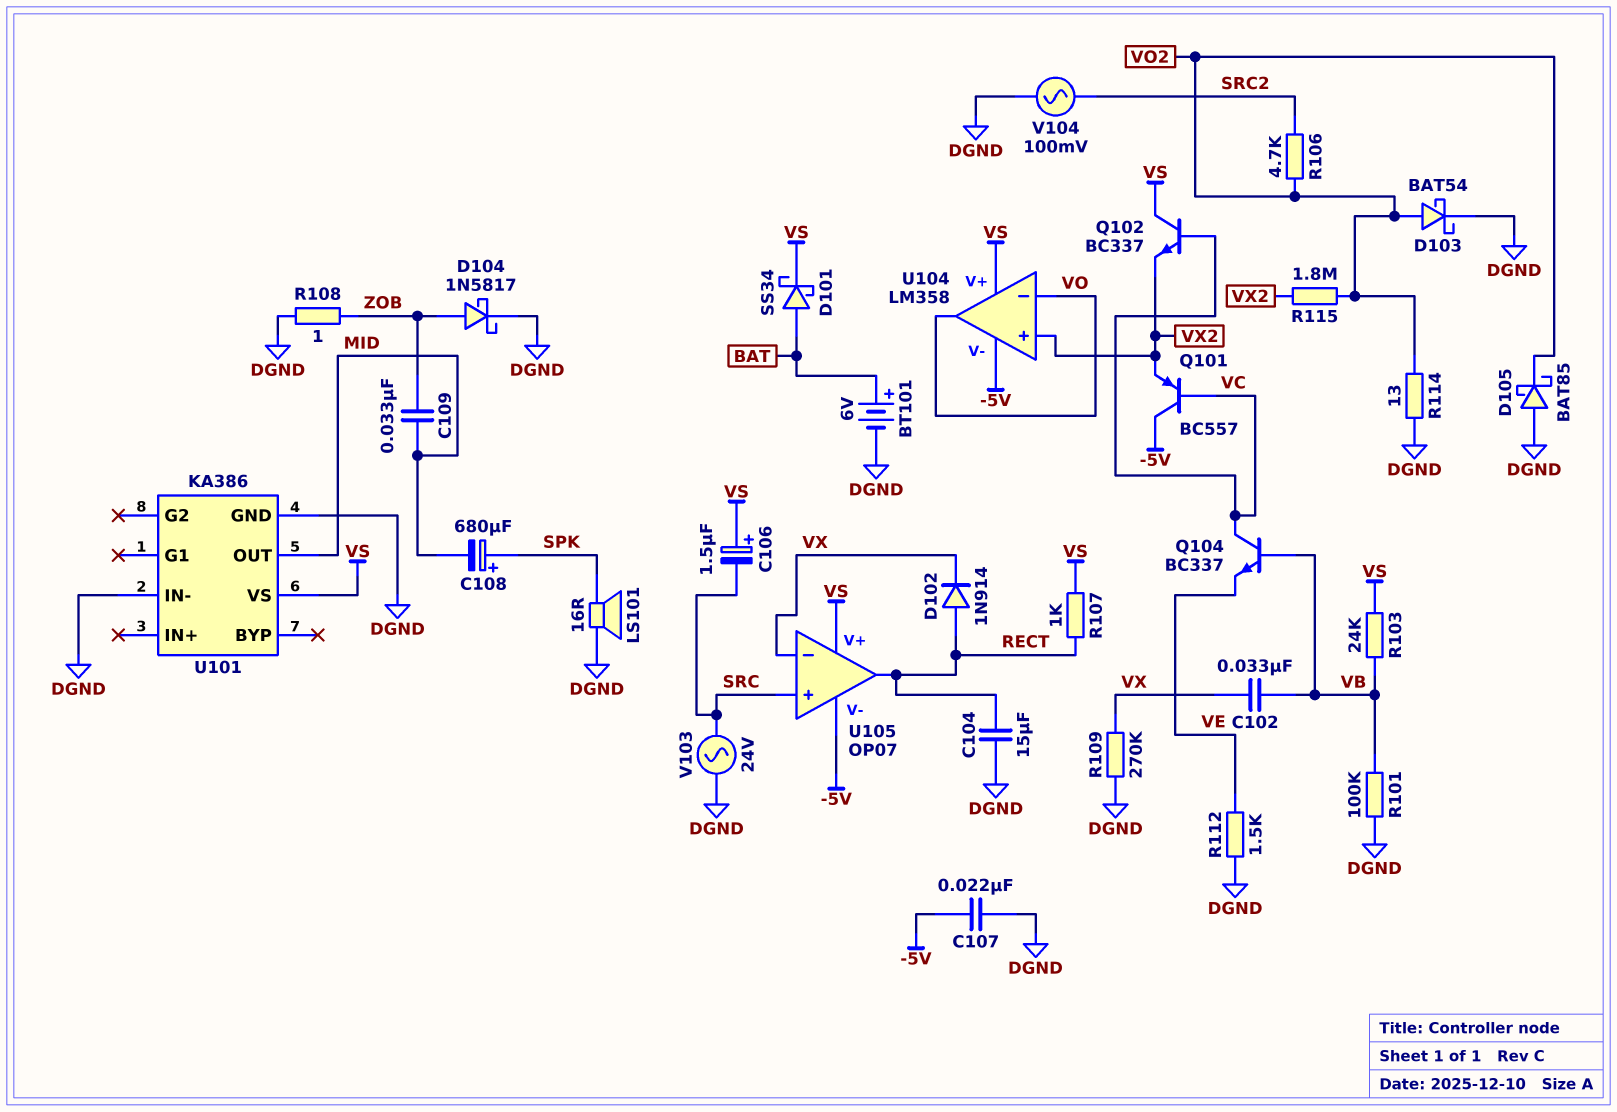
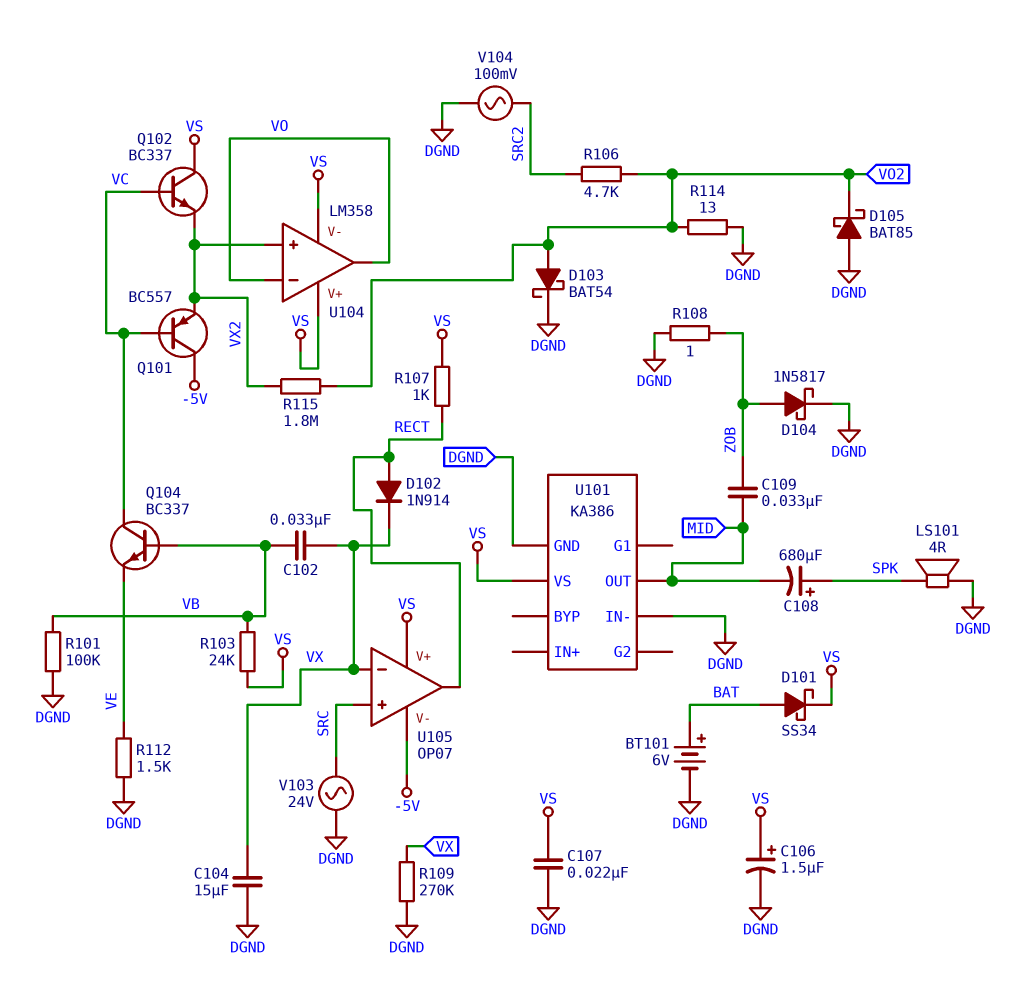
C104: 15uF (DGND, RECT) -> 15uF (DGND, VX)
C106: 1.5uF (plus VS, minus SRC) -> 1.5uF (plus VS, minus DGND)
C107: 22nF (-5V, DGND) -> 22nF (DGND, VS)
LS101: speaker 16R (DGND, SPK) -> speaker 4R (DGND, SPK)
U104 pin V-: -5V -> VS

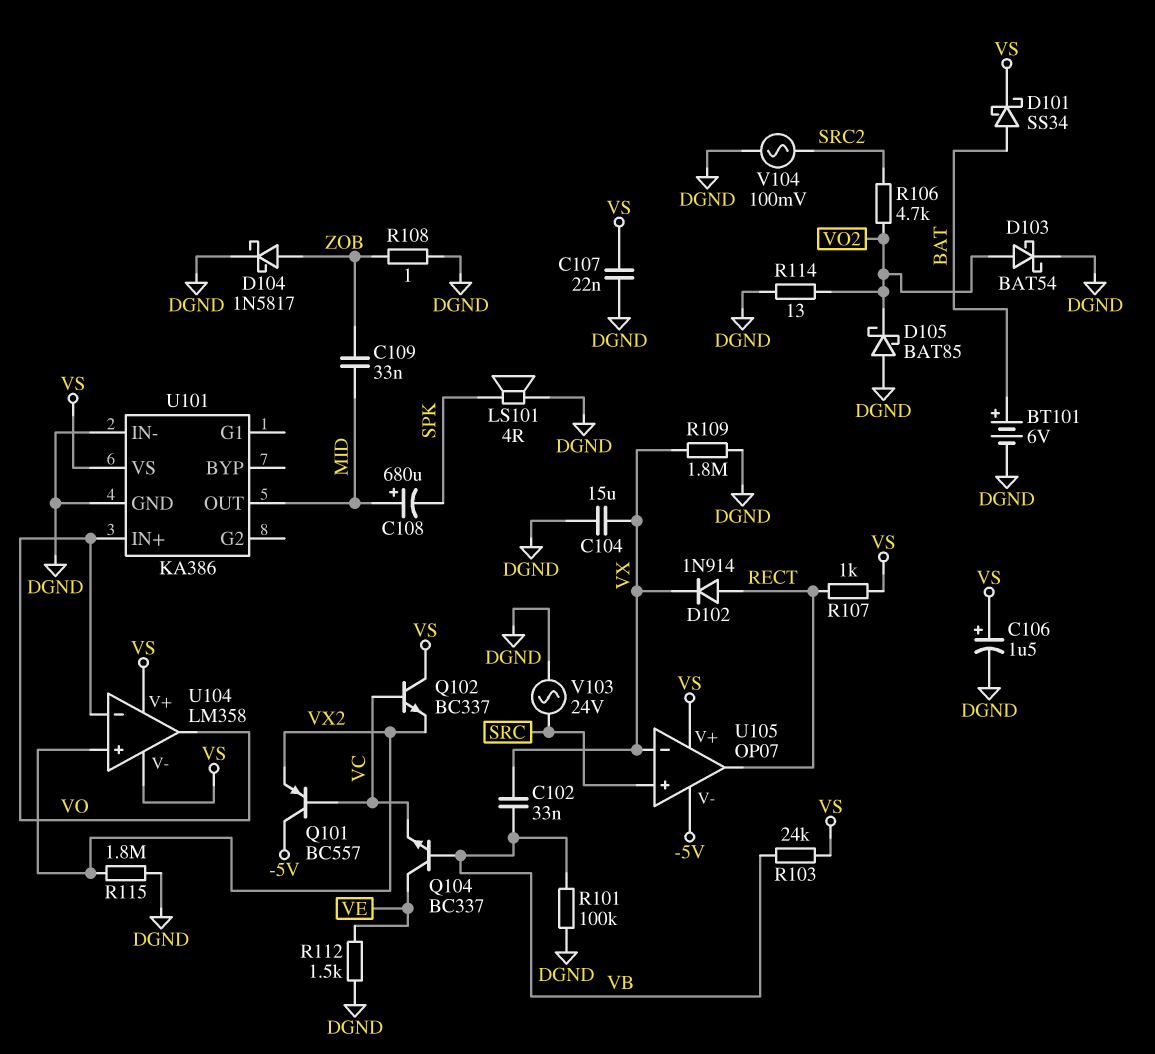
C108: 680uF (plus SPK, minus MID) -> 680uF (plus MID, minus SPK)
Q104: NPN BC337 (B VB, C VC, E VE) -> NPN BC337 (B VB, C VE, E VC)
R109: 270k (DGND, VX) -> 1.8M (DGND, VX)
R115: 1.8M (VO2, VX2) -> 1.8M (DGND, VX2)
U101 pin IN+: none -> VO

